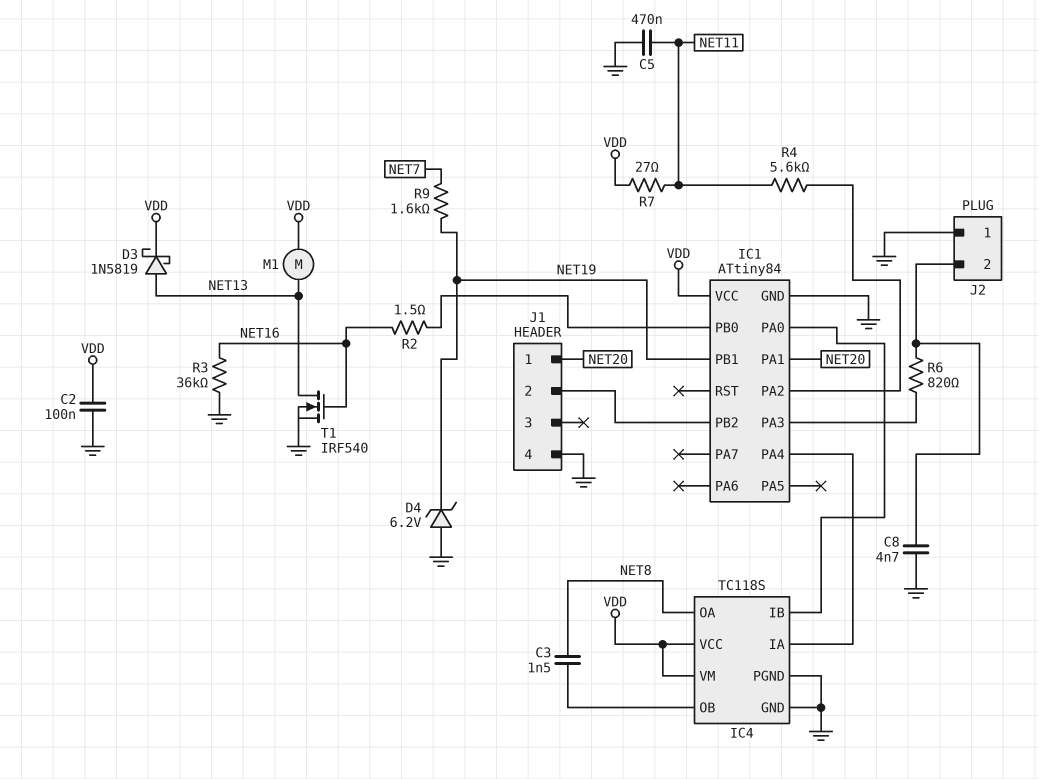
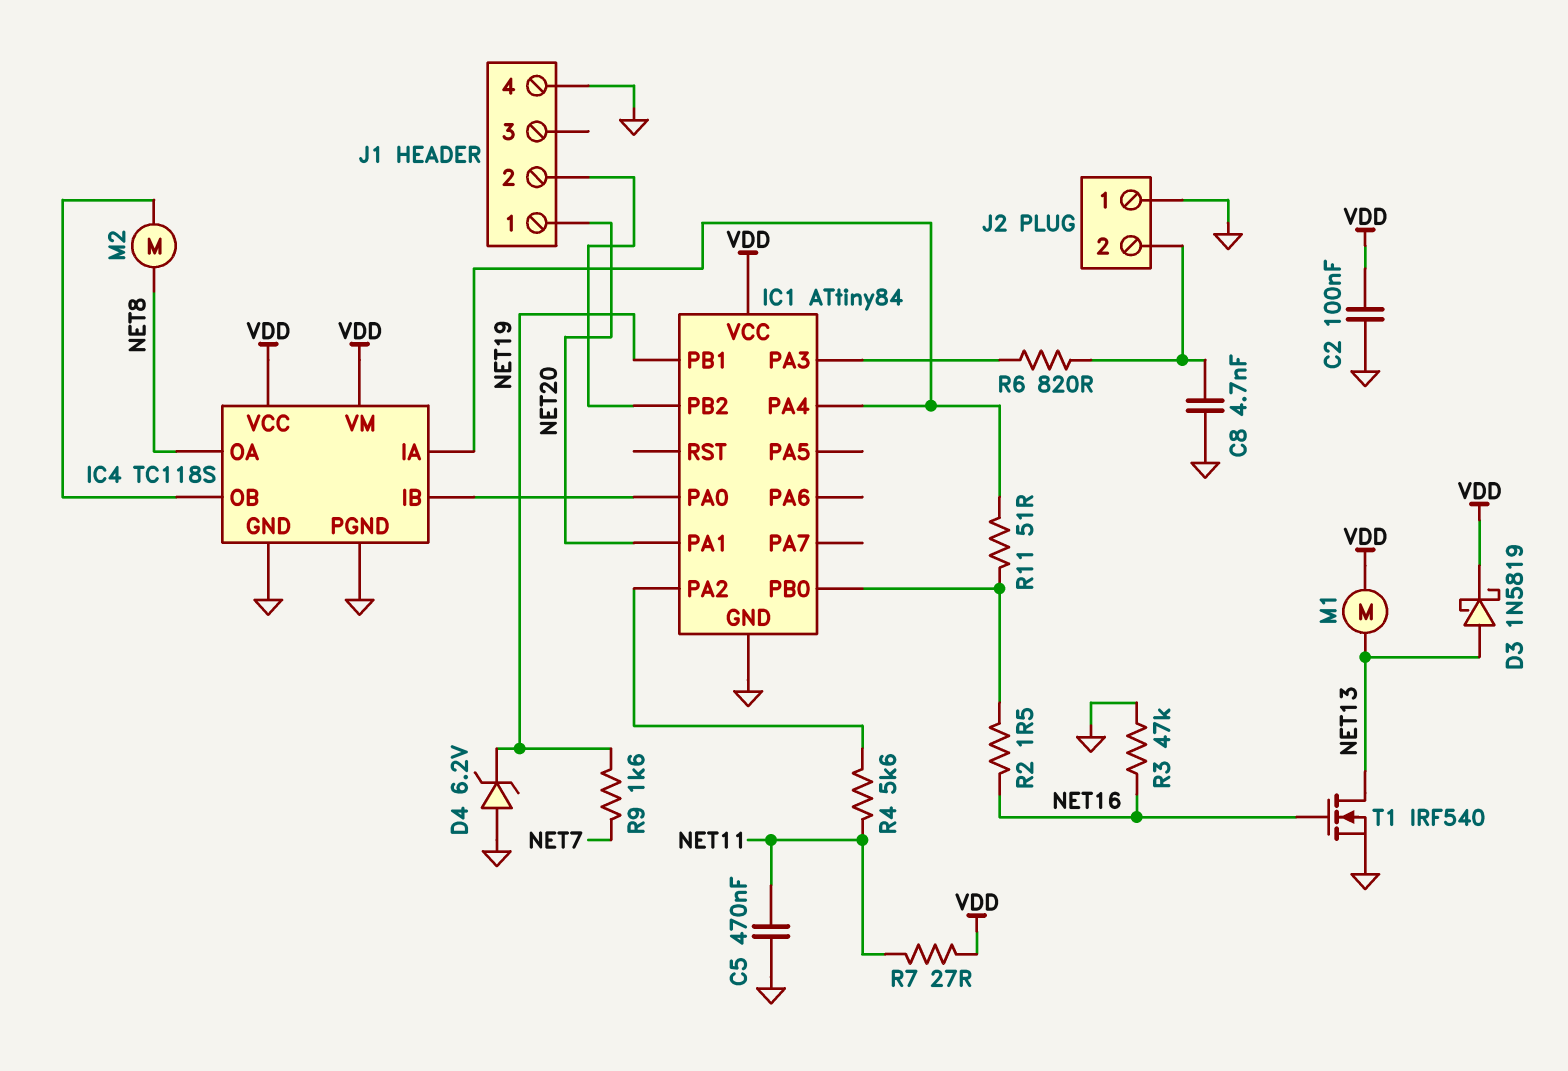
C3: 1.5nF (IC4/OB, NET8) -> none
M2: none -> motor (IC4/OB, NET8)
R3: 36k (GND, NET16) -> 47k (GND, NET16)
R11: none -> 51 (IC1/PA4, IC1/PB0)

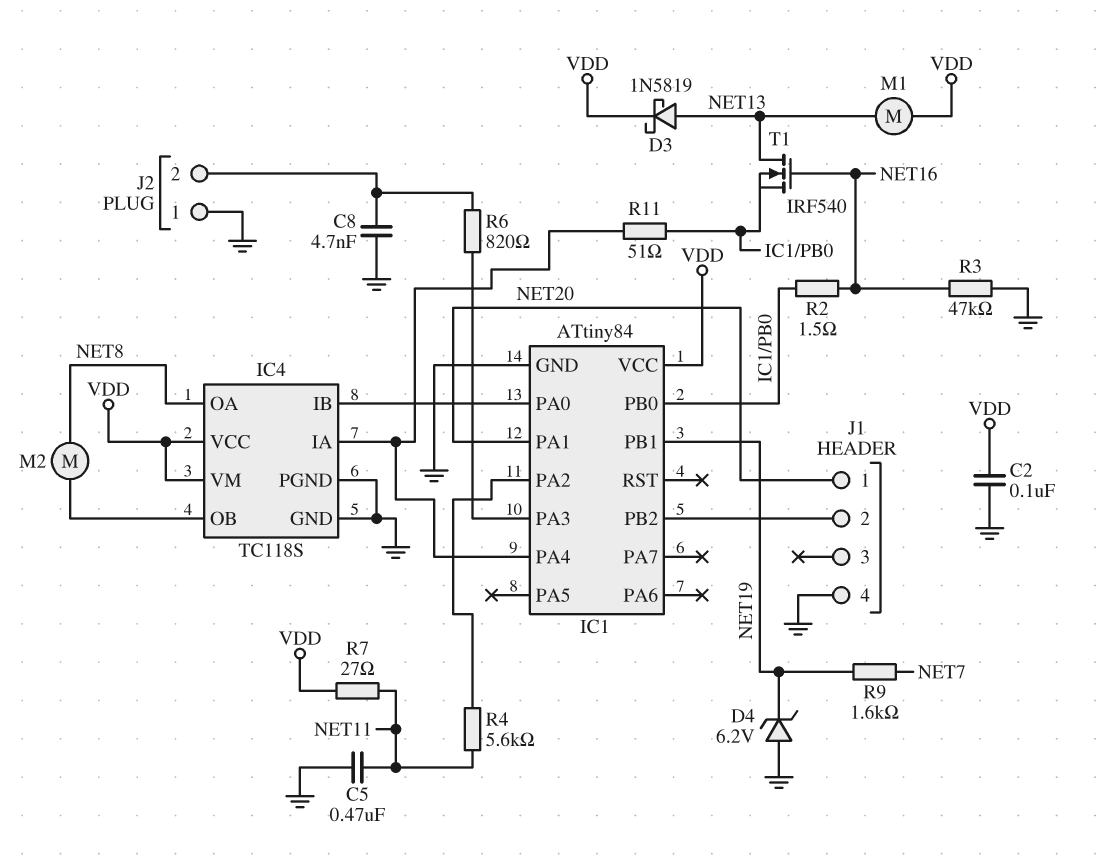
T1: NMOS IRF540 (G NET16, D NET13, S GND) -> NMOS IRF540 (G NET16, D NET13, S IC1/PB0)

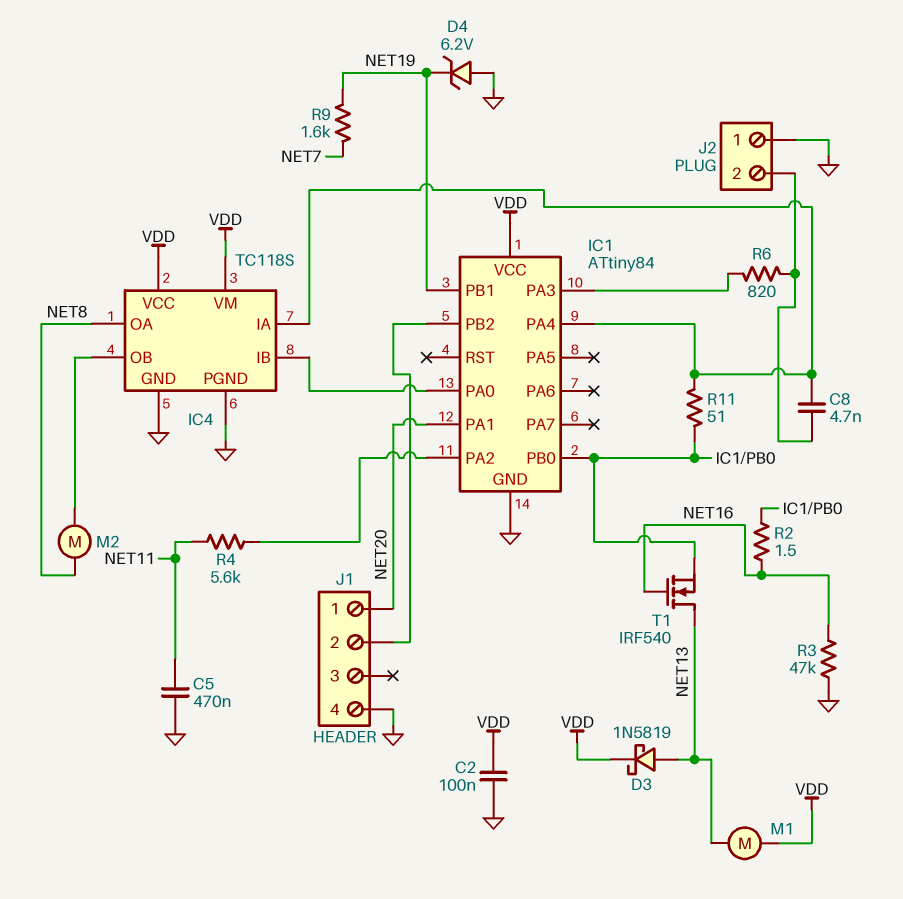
C8: 4.7nF (GND, J2/2) -> 4.7nF (IC1/PA4, J2/2)
R7: 27 (NET11, VDD) -> none

